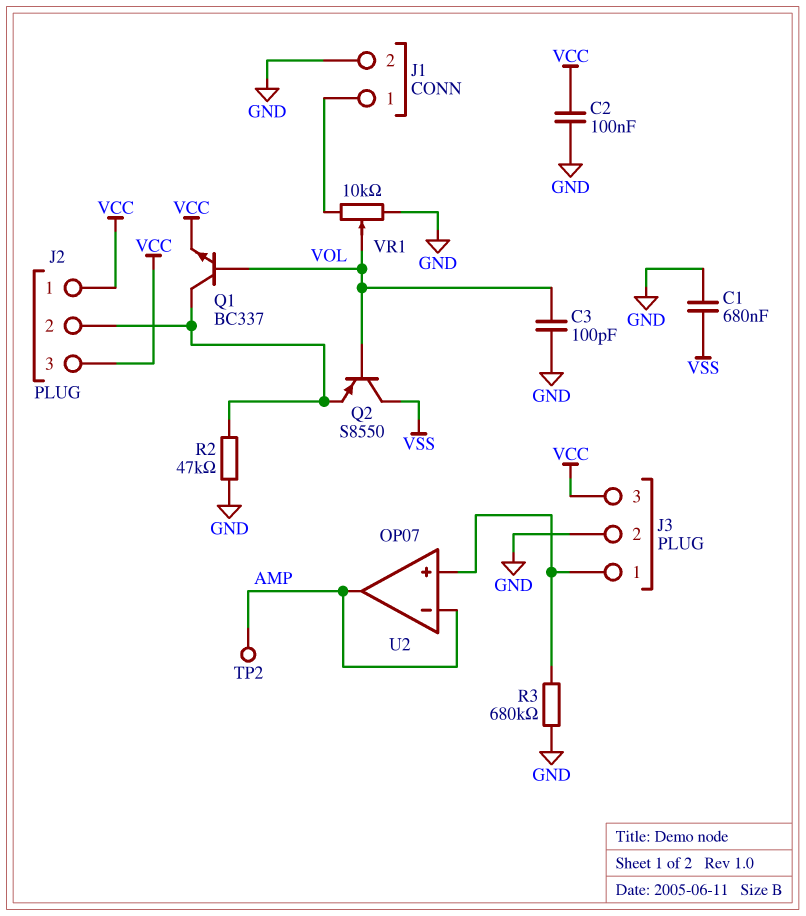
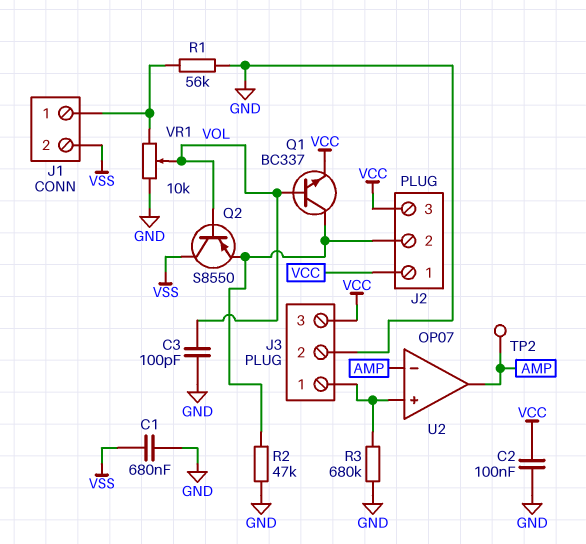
J1 pin 2: GND -> VSS
R1: none -> 56k (GND, J1/1)

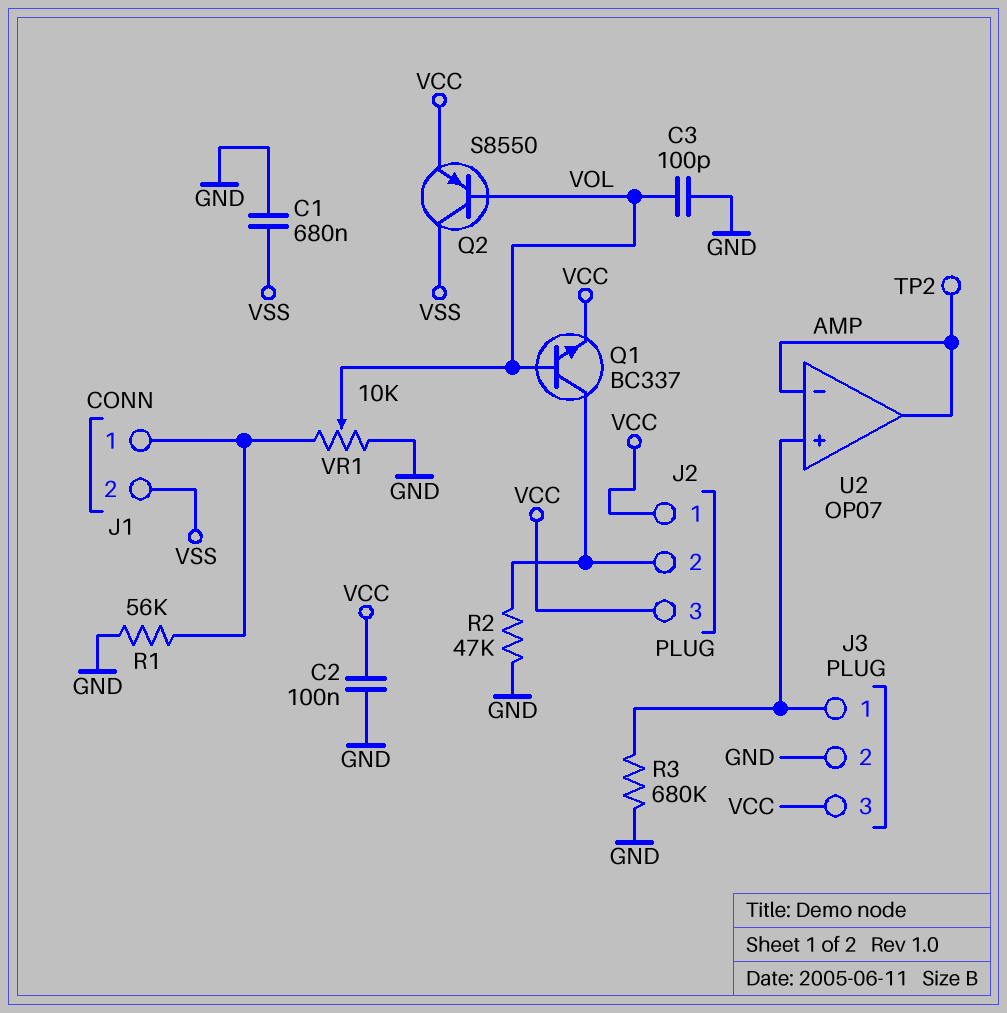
Q2: PNP S8550 (B VOL, C VSS, E J2/2) -> PNP S8550 (B VOL, C VSS, E VCC)

